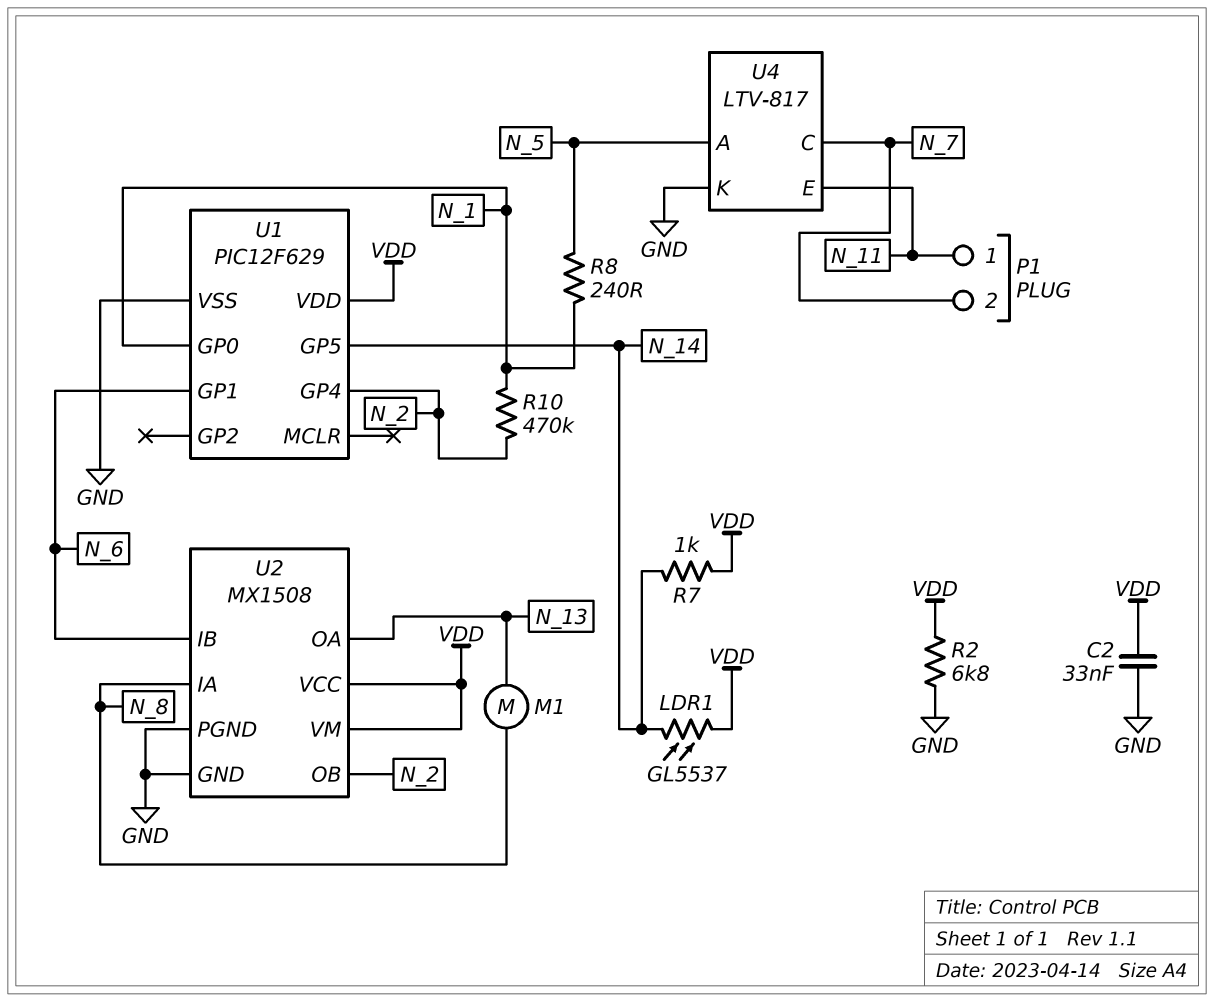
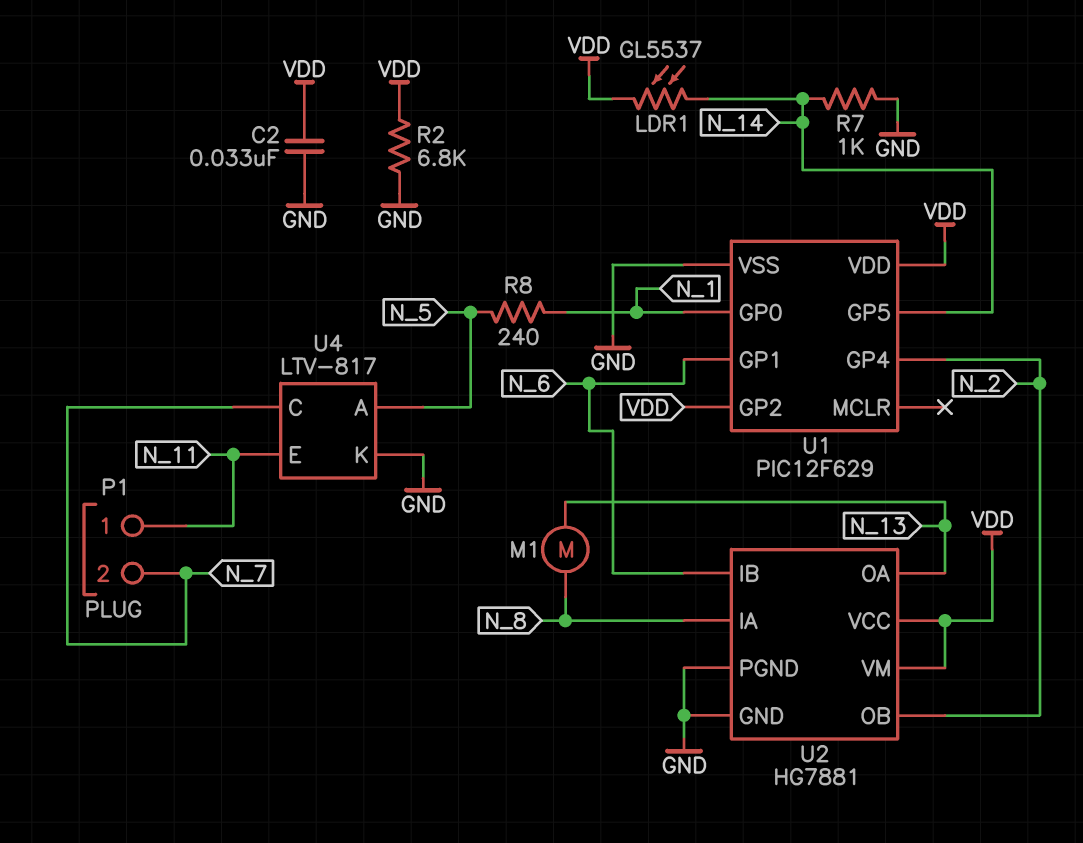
R7: 1k (N_14, VDD) -> 1k (GND, N_14)
R10: 470k (N_1, N_2) -> none
U1 pin GP2: none -> VDD
U2: MX1508 -> HG7881

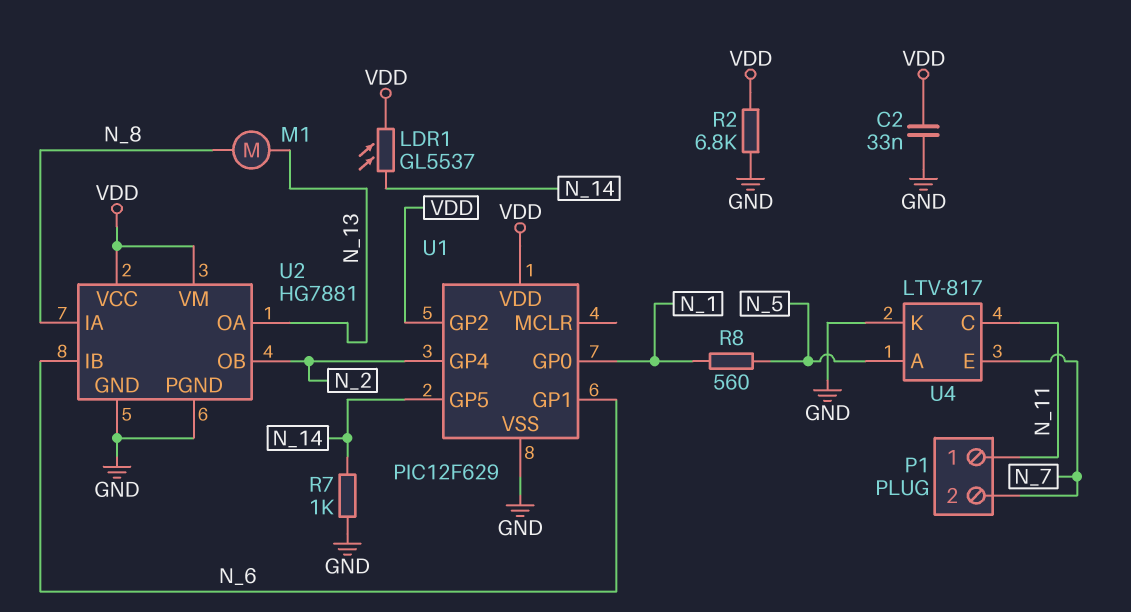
R8: 240 (N_1, N_5) -> 560 (N_1, N_5)
U4 pin C: N_7 -> N_11
U4 pin E: N_11 -> N_7

